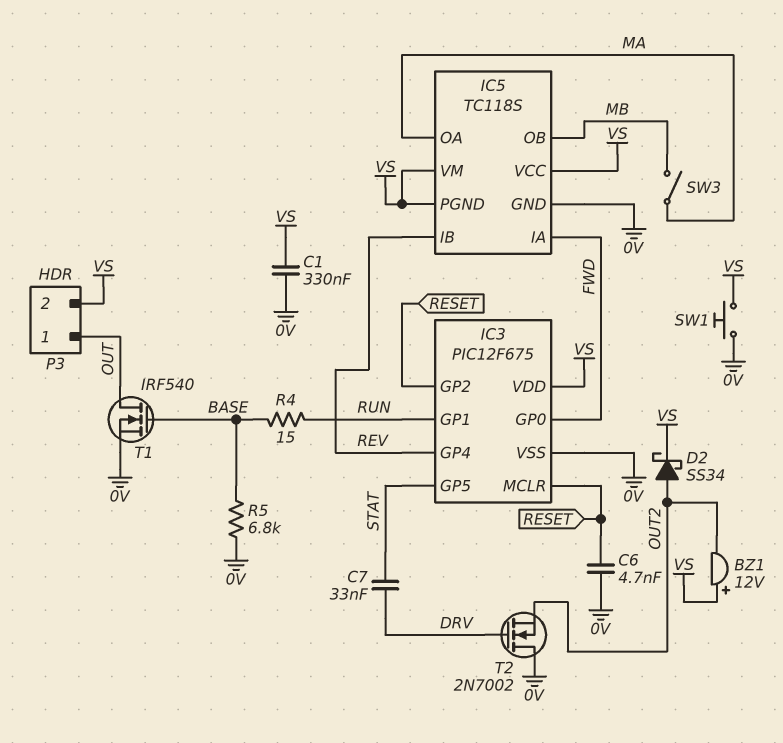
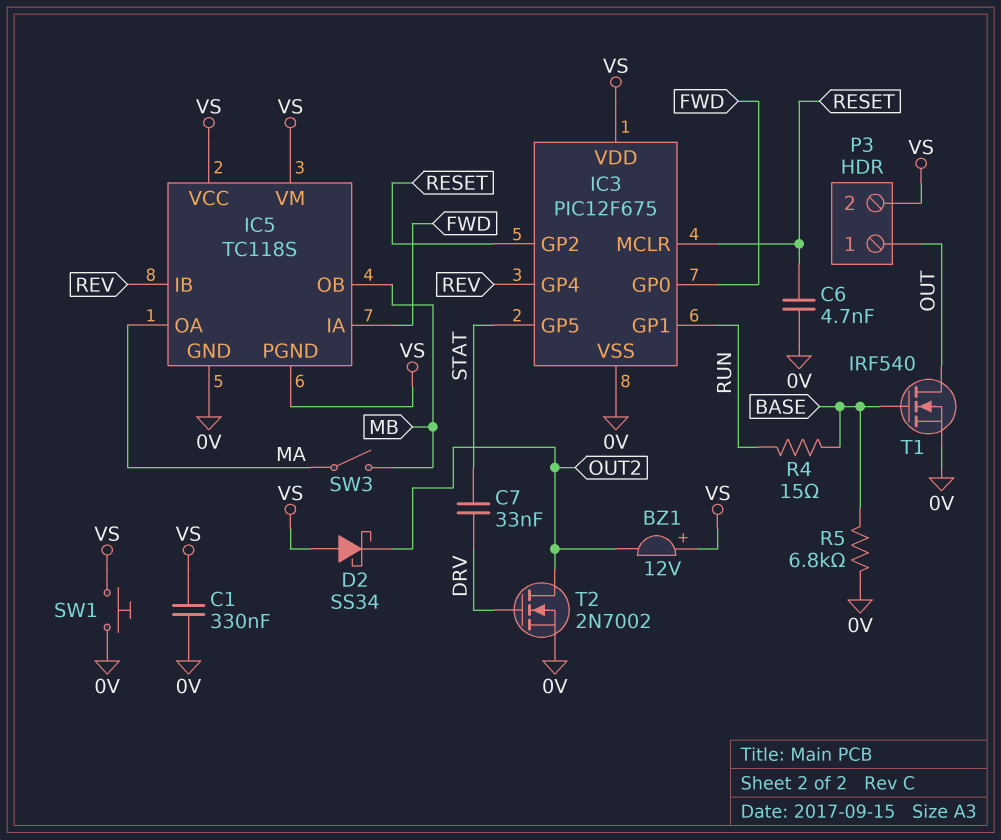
D2: schottky SS34 (A OUT2, K VS) -> schottky SS34 (A VS, K OUT2)
T2: NMOS 2N7002 (G DRV, D 0V, S OUT2) -> NMOS 2N7002 (G DRV, D OUT2, S 0V)

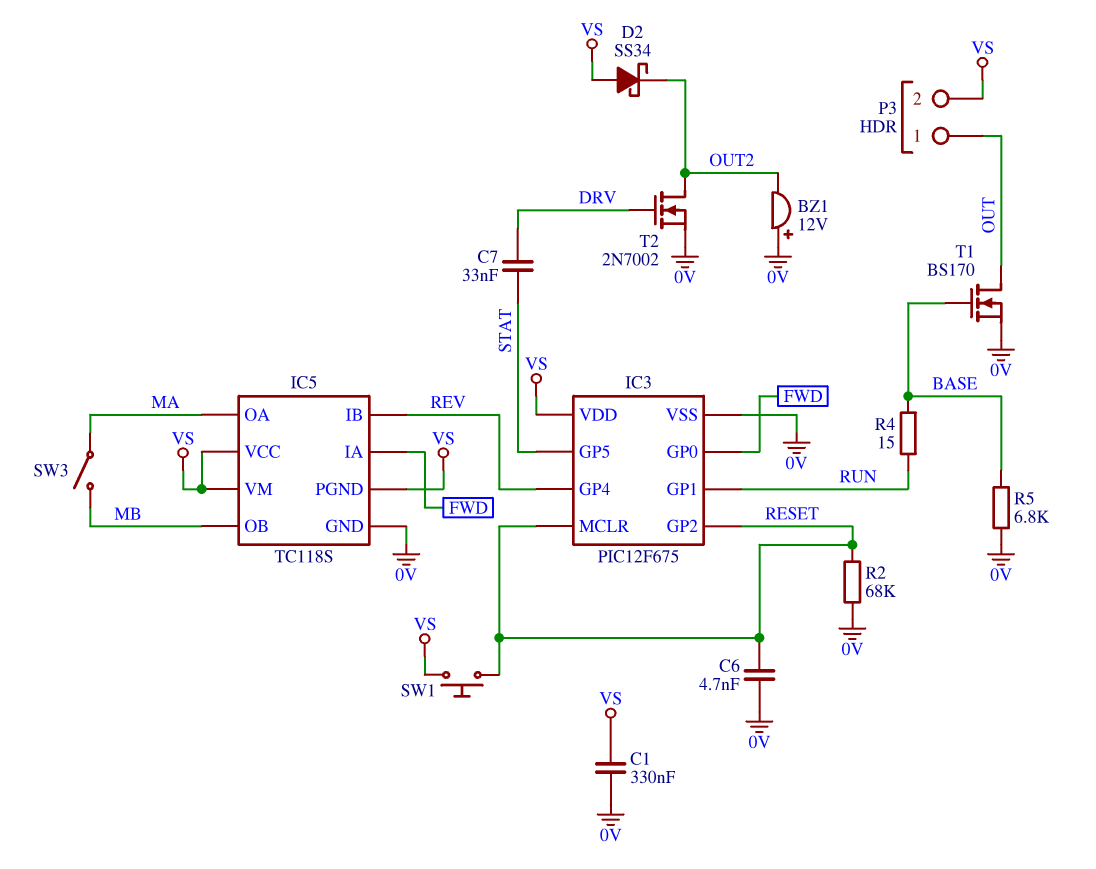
BZ1: buzzer 12V (plus VS, minus OUT2) -> buzzer 12V (plus 0V, minus OUT2)
R2: none -> 68k (0V, RESET)
SW1: button (0V, VS) -> button (RESET, VS)
T1: NMOS IRF540 (G BASE, D OUT, S 0V) -> NMOS BS170 (G BASE, D OUT, S 0V)

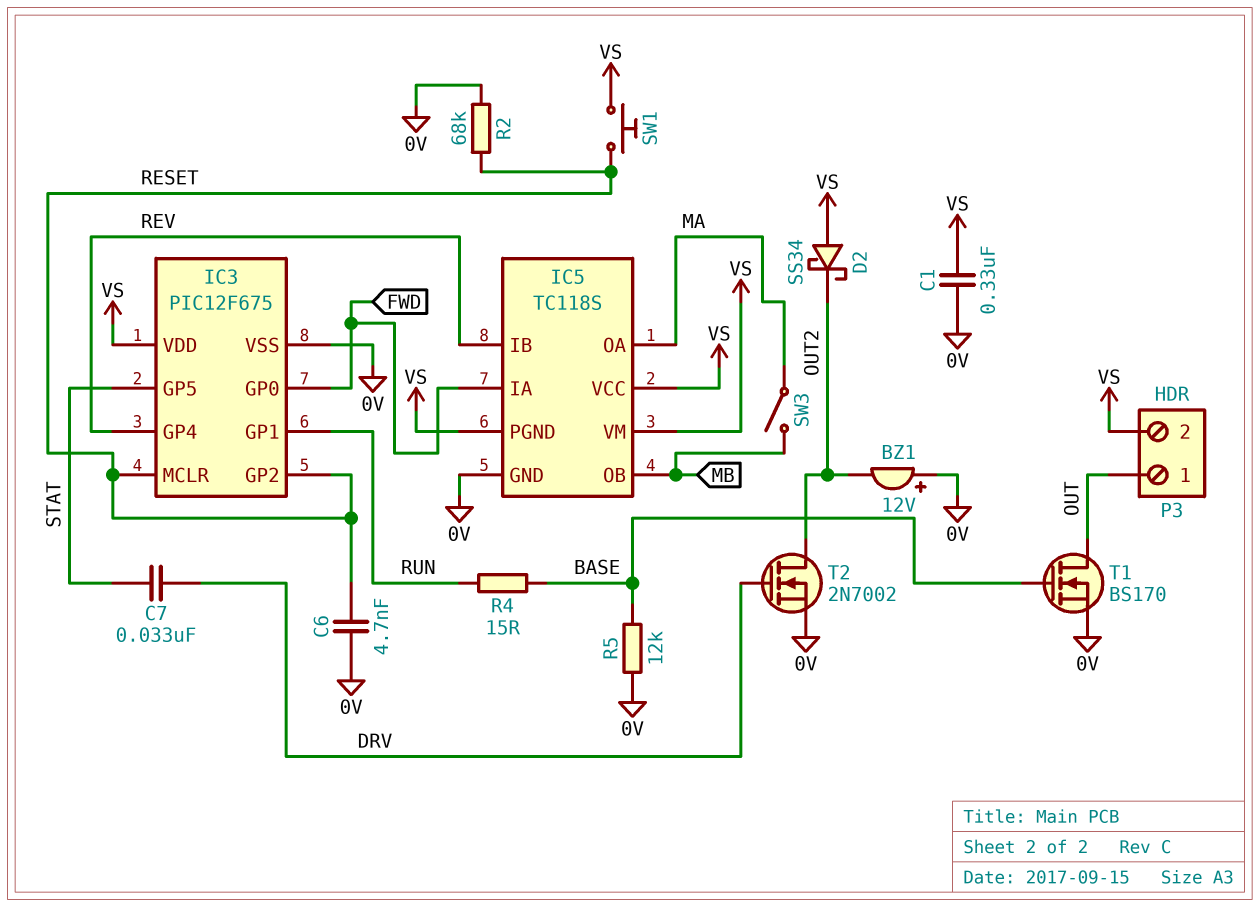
R5: 6.8k (0V, BASE) -> 12k (0V, BASE)

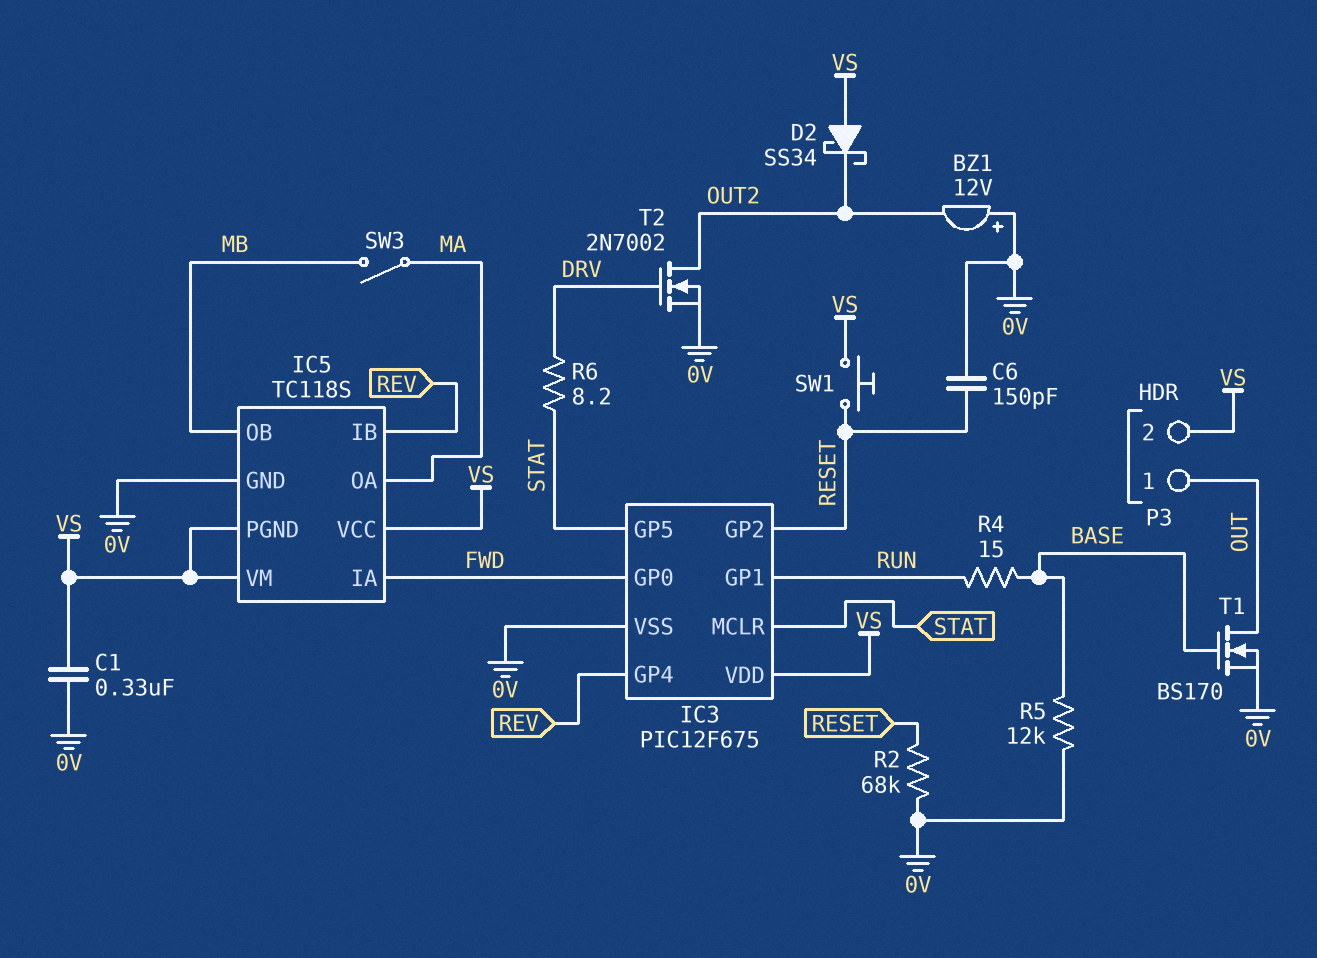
C6: 4.7nF (0V, RESET) -> 150pF (0V, RESET)
C7: 33nF (DRV, STAT) -> none
IC3 pin MCLR: RESET -> STAT
R6: none -> 8.2 (DRV, STAT)

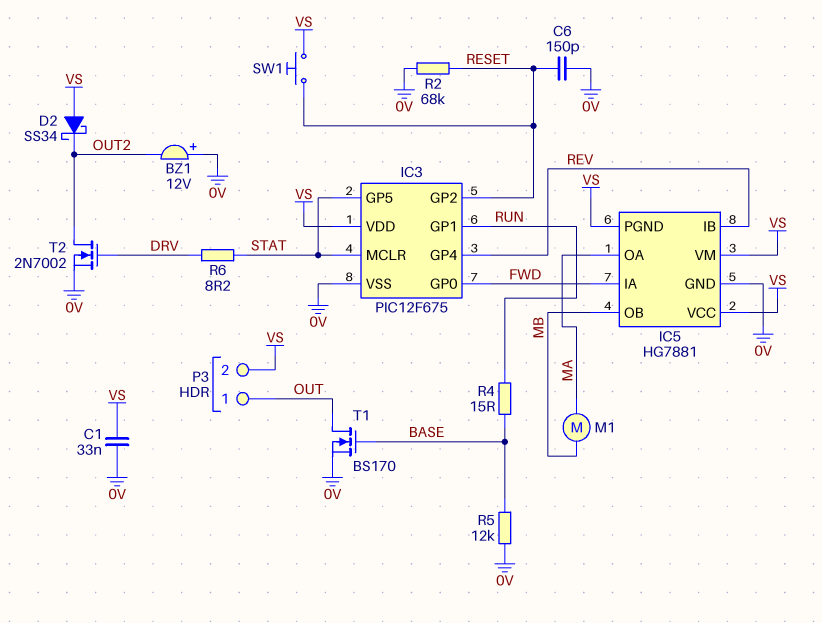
C1: 330nF (0V, VS) -> 33nF (0V, VS)
IC5: TC118S -> HG7881
M1: none -> motor (MA, MB)
SW3: switch (MA, MB) -> none

